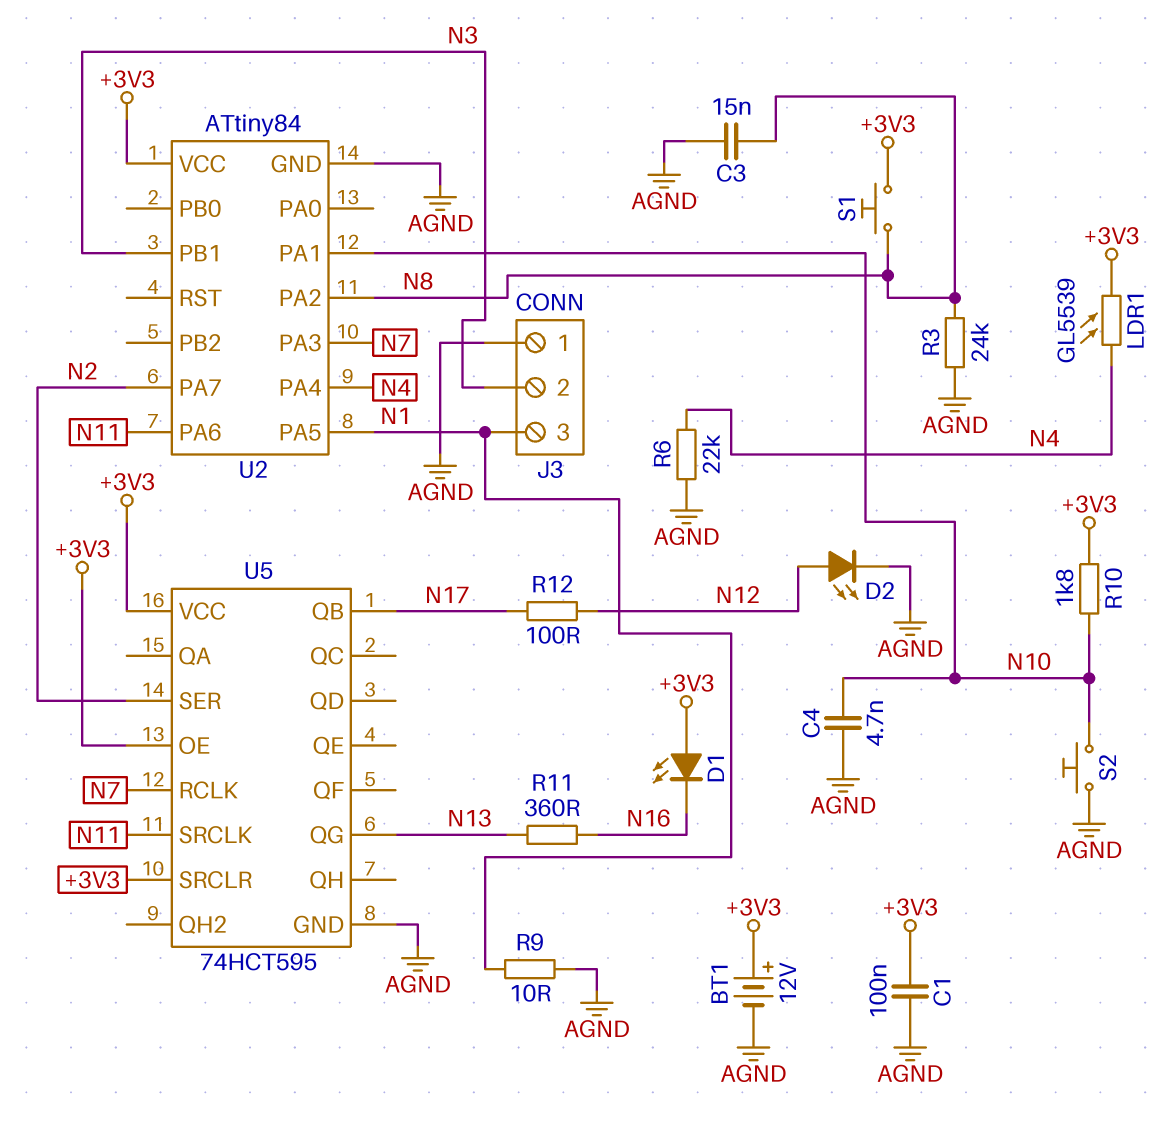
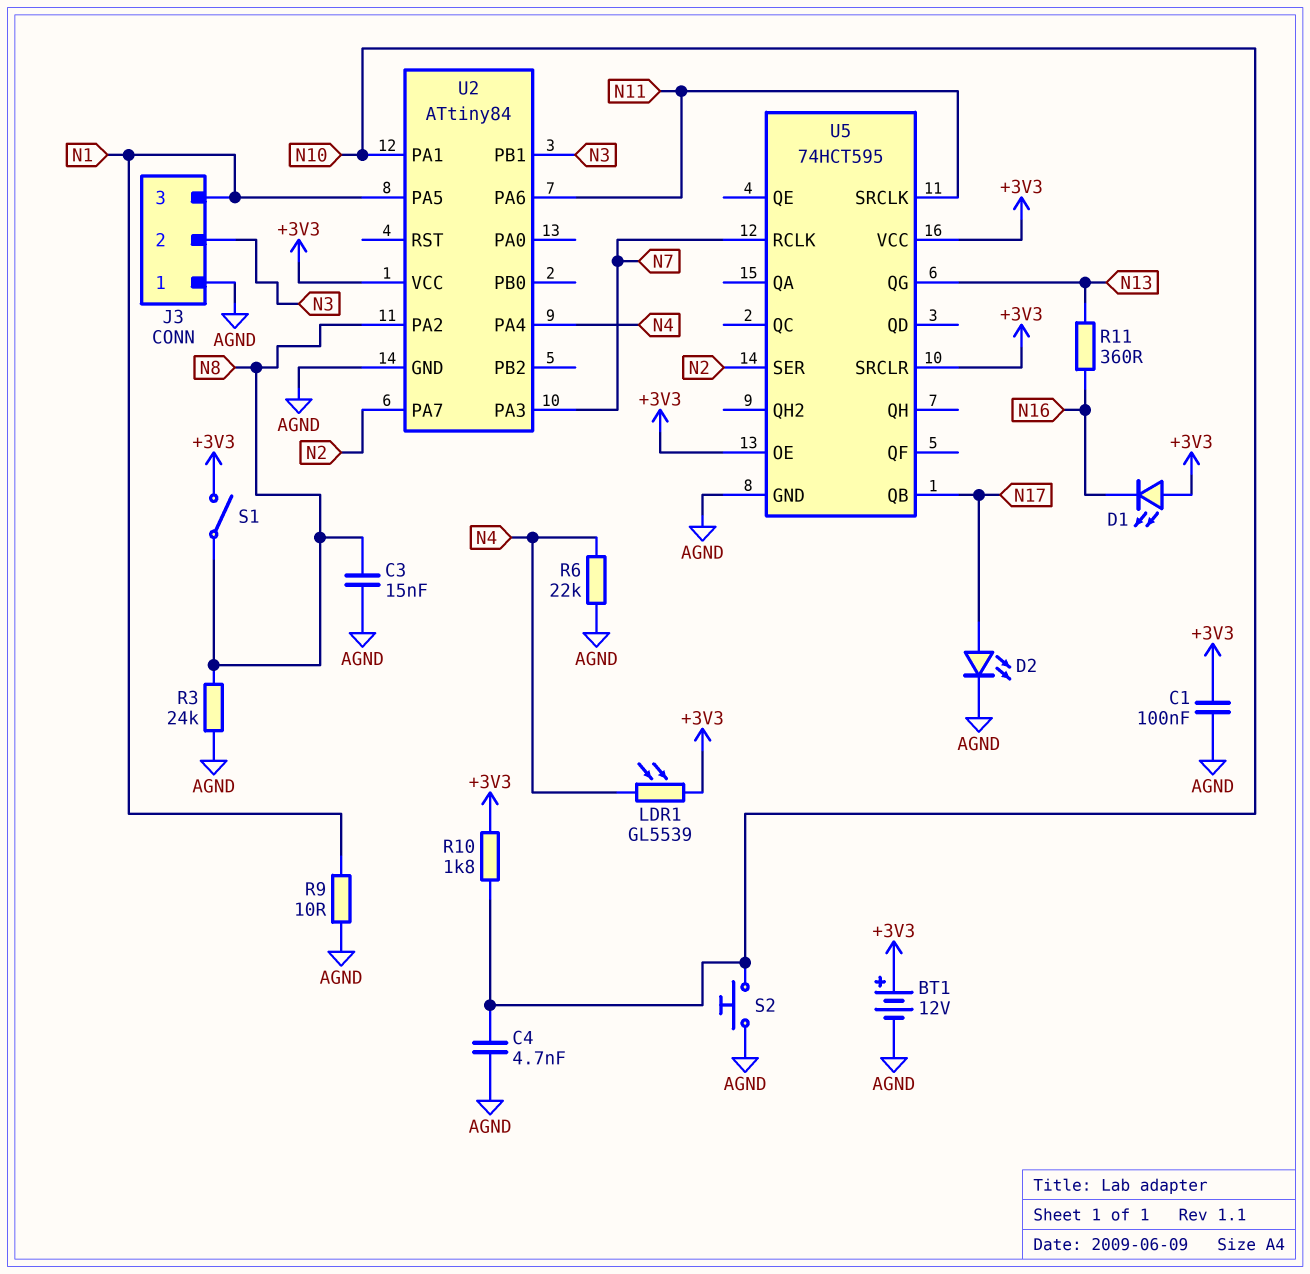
D2: LED (A N12, K AGND) -> LED (A N17, K AGND)
R12: 100 (N12, N17) -> none
S1: button (+3V3, N8) -> switch (+3V3, N8)

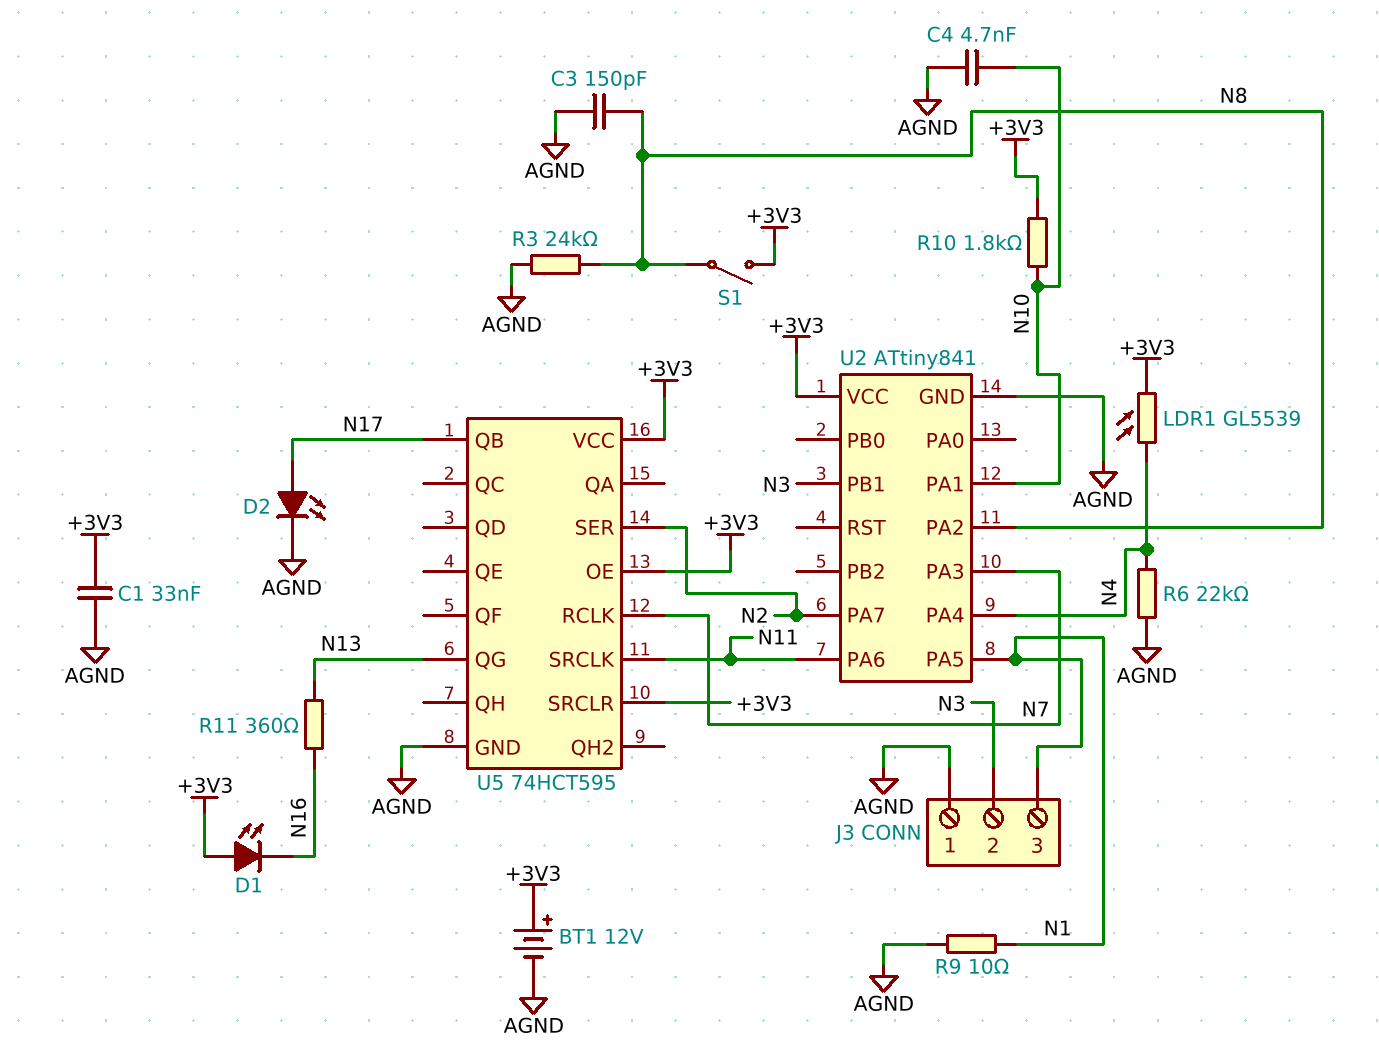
C1: 100nF (+3V3, AGND) -> 33nF (+3V3, AGND)
C3: 15nF (AGND, N8) -> 150pF (AGND, N8)
S2: button (AGND, N10) -> none
U2: ATtiny84 -> ATtiny841

